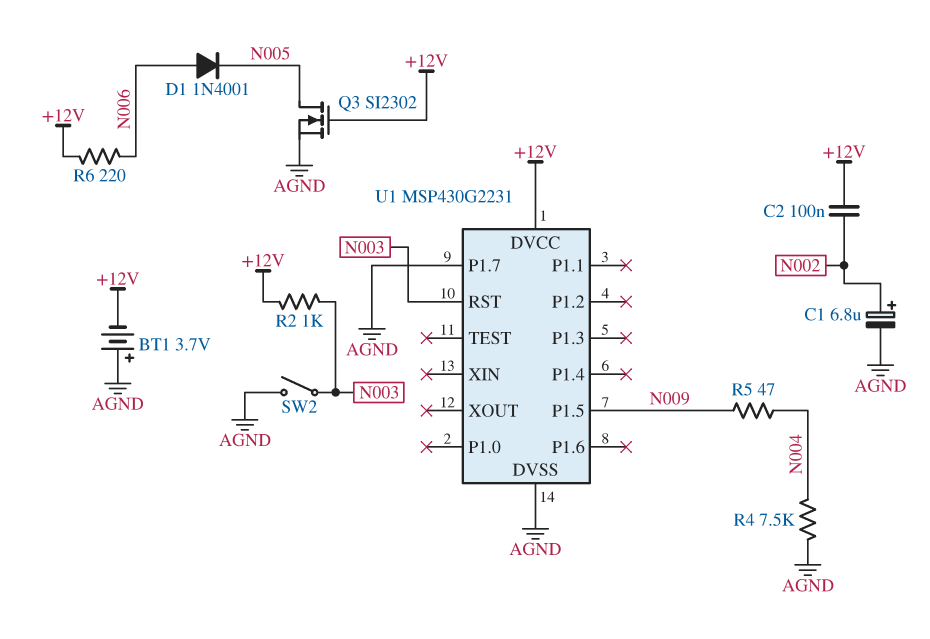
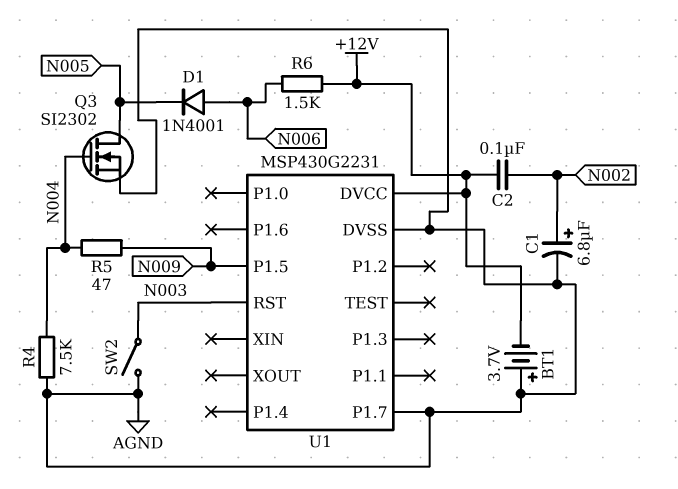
Q3: NMOS SI2302 (G +12V, D N005, S AGND) -> NMOS SI2302 (G N004, D N005, S AGND)
R2: 1k (+12V, N003) -> none
R6: 220 (+12V, N006) -> 1.5k (+12V, N006)

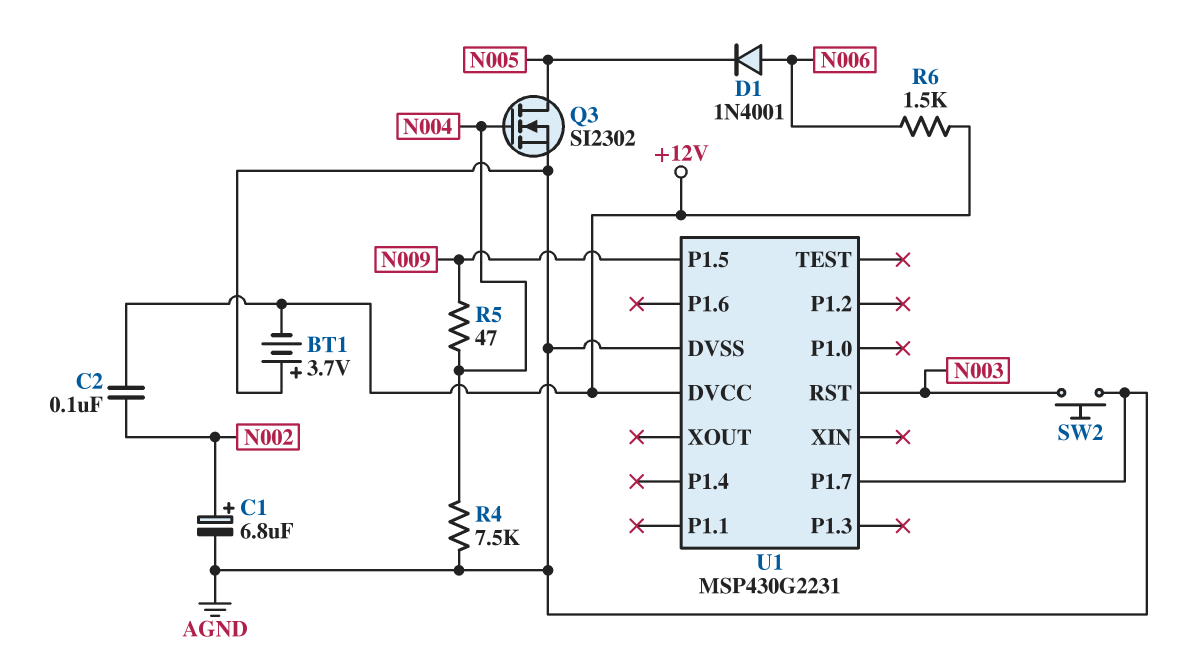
SW2: switch (AGND, N003) -> button (AGND, N003)

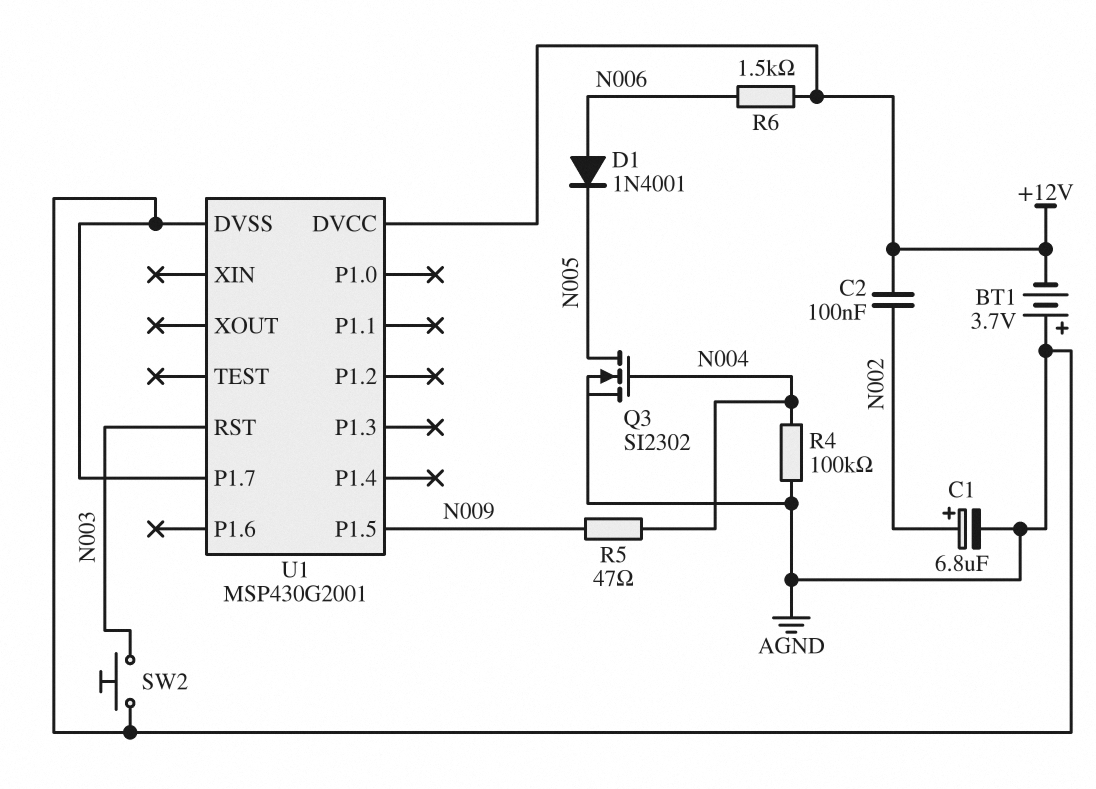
R4: 7.5k (AGND, N004) -> 100k (AGND, N004)
U1: MSP430G2231 -> MSP430G2001

